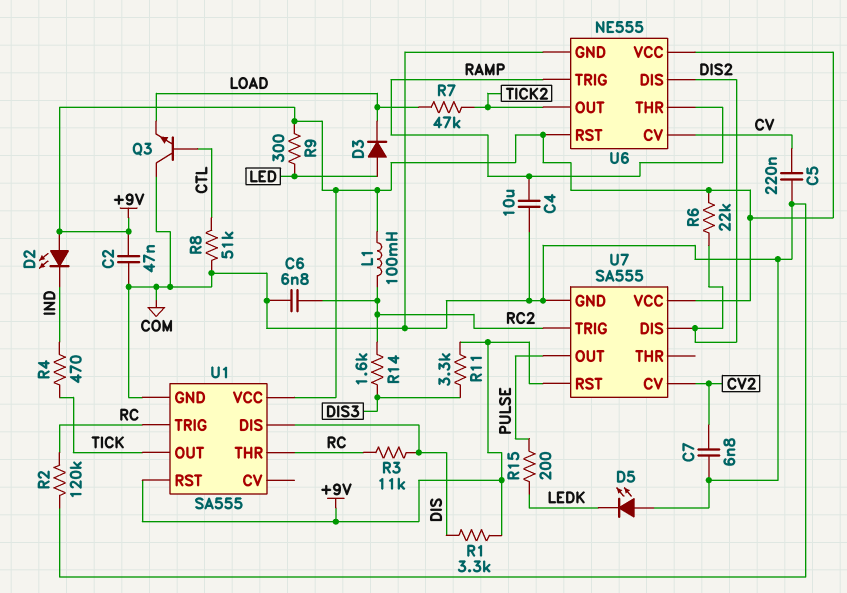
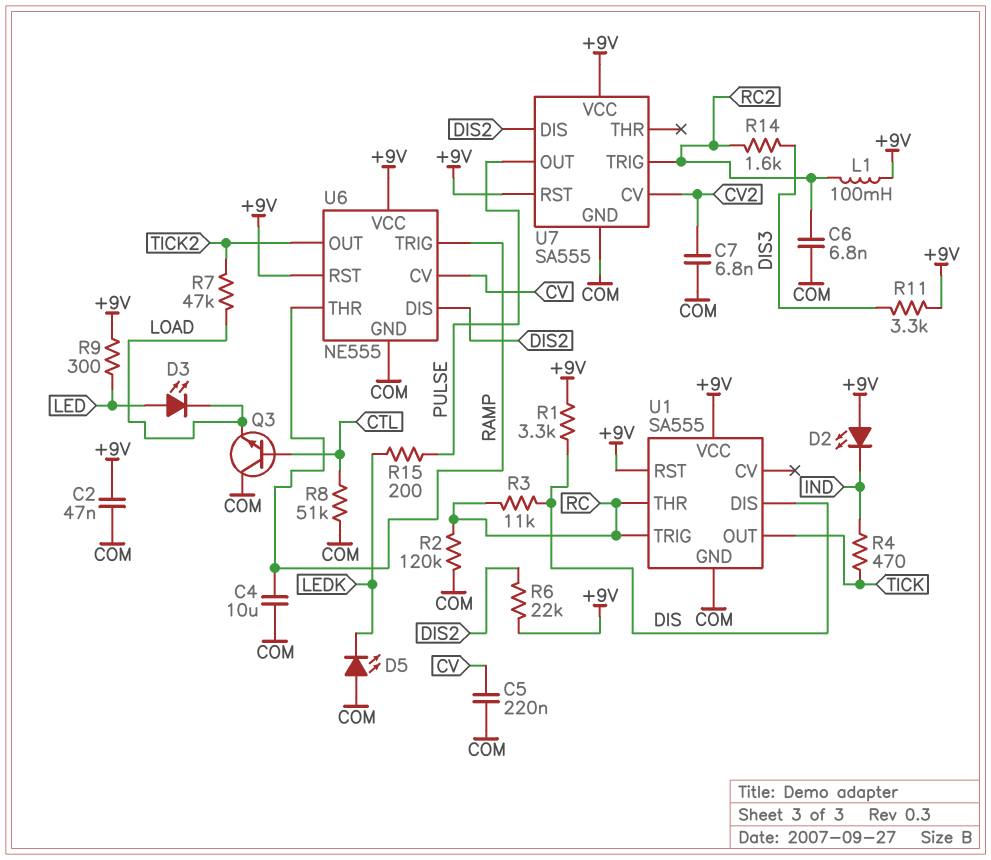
D3: diode (A LED, K LOAD) -> LED (A LED, K LOAD)

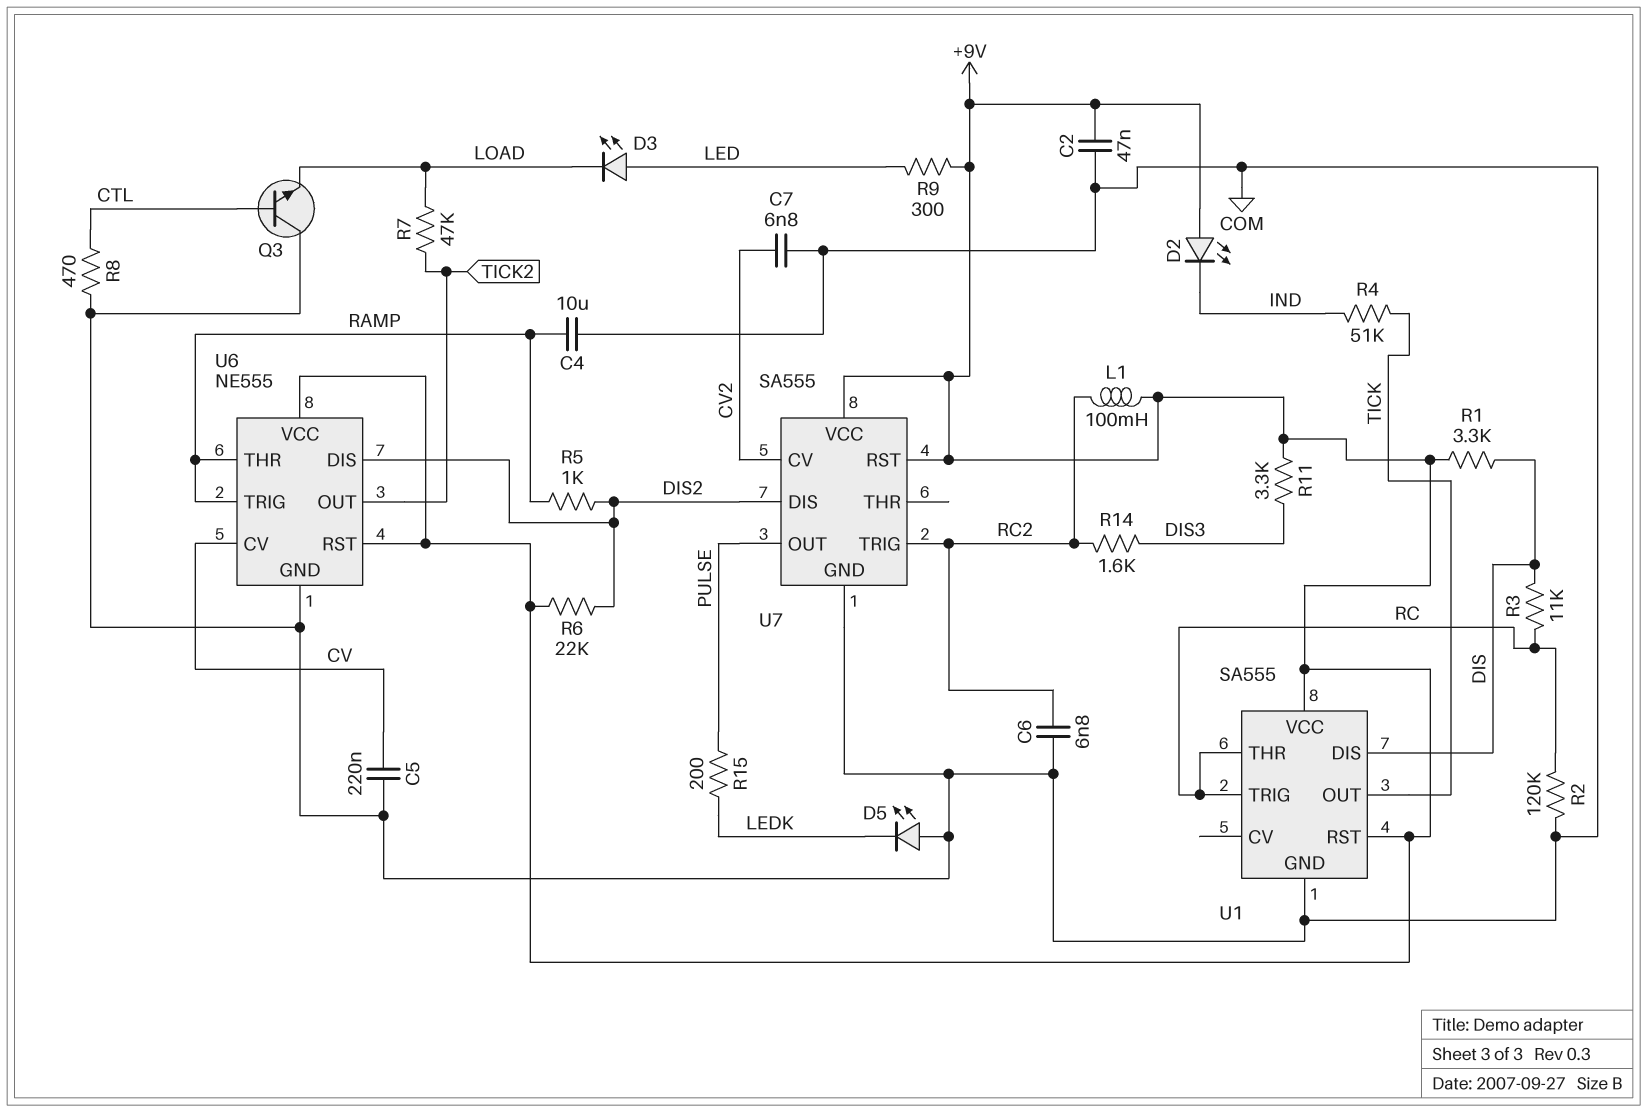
R4: 470 (IND, TICK) -> 51k (IND, TICK)
R5: none -> 1k (DIS2, RAMP)
R8: 51k (COM, CTL) -> 470 (COM, CTL)

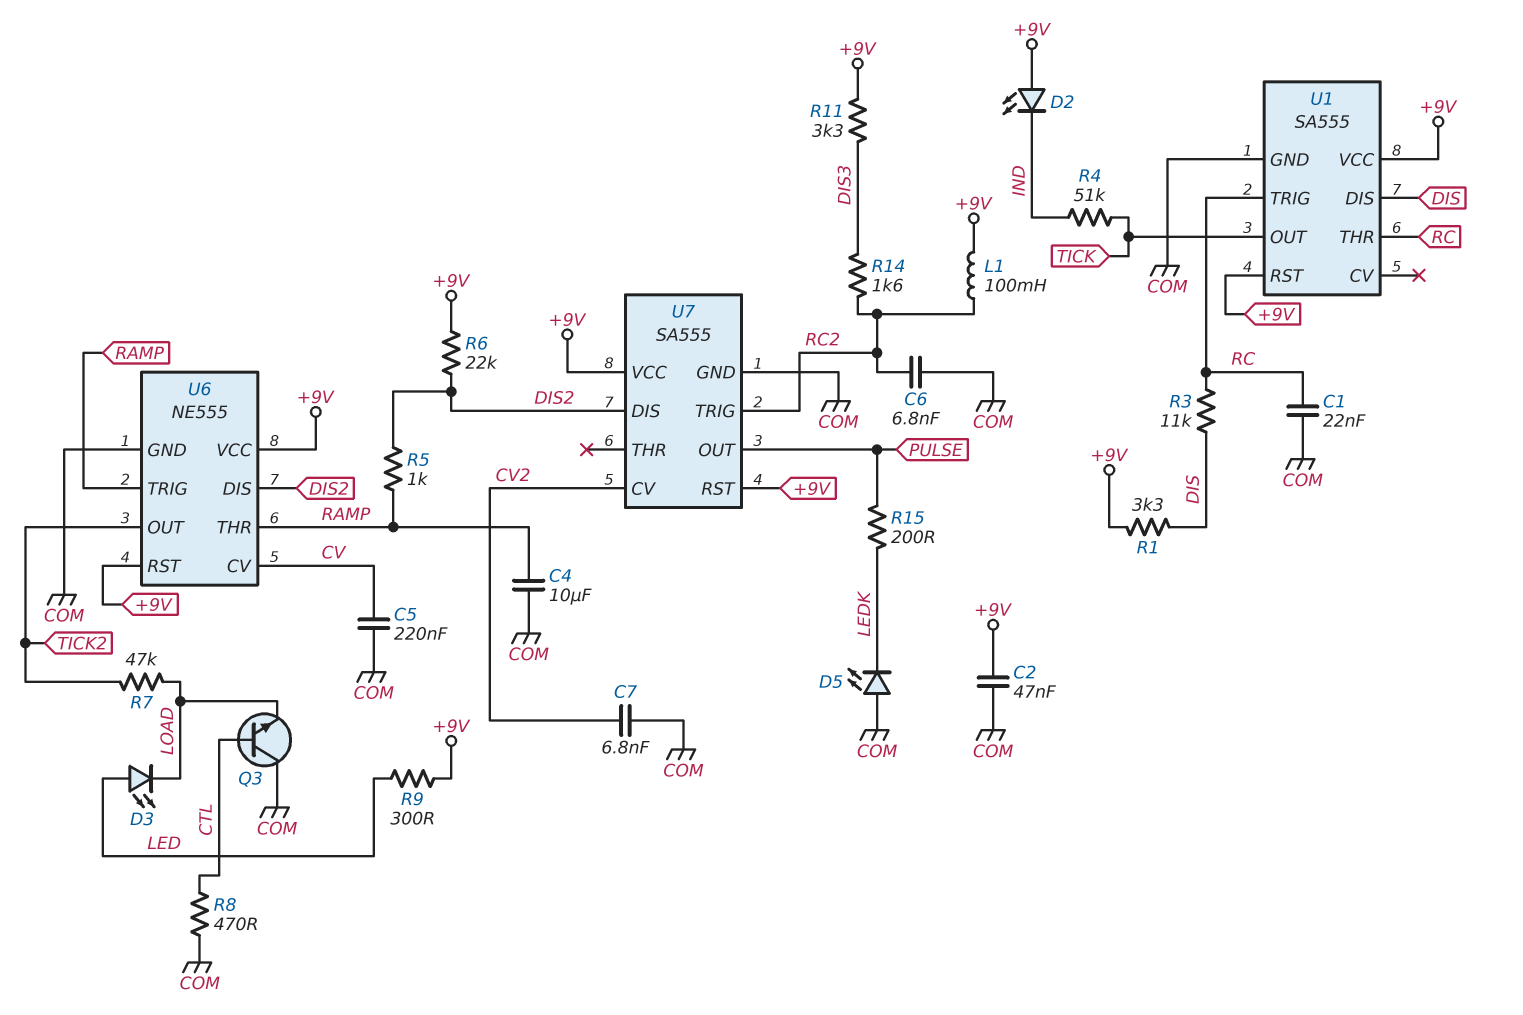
C1: none -> 22nF (COM, RC)
R2: 120k (COM, RC) -> none

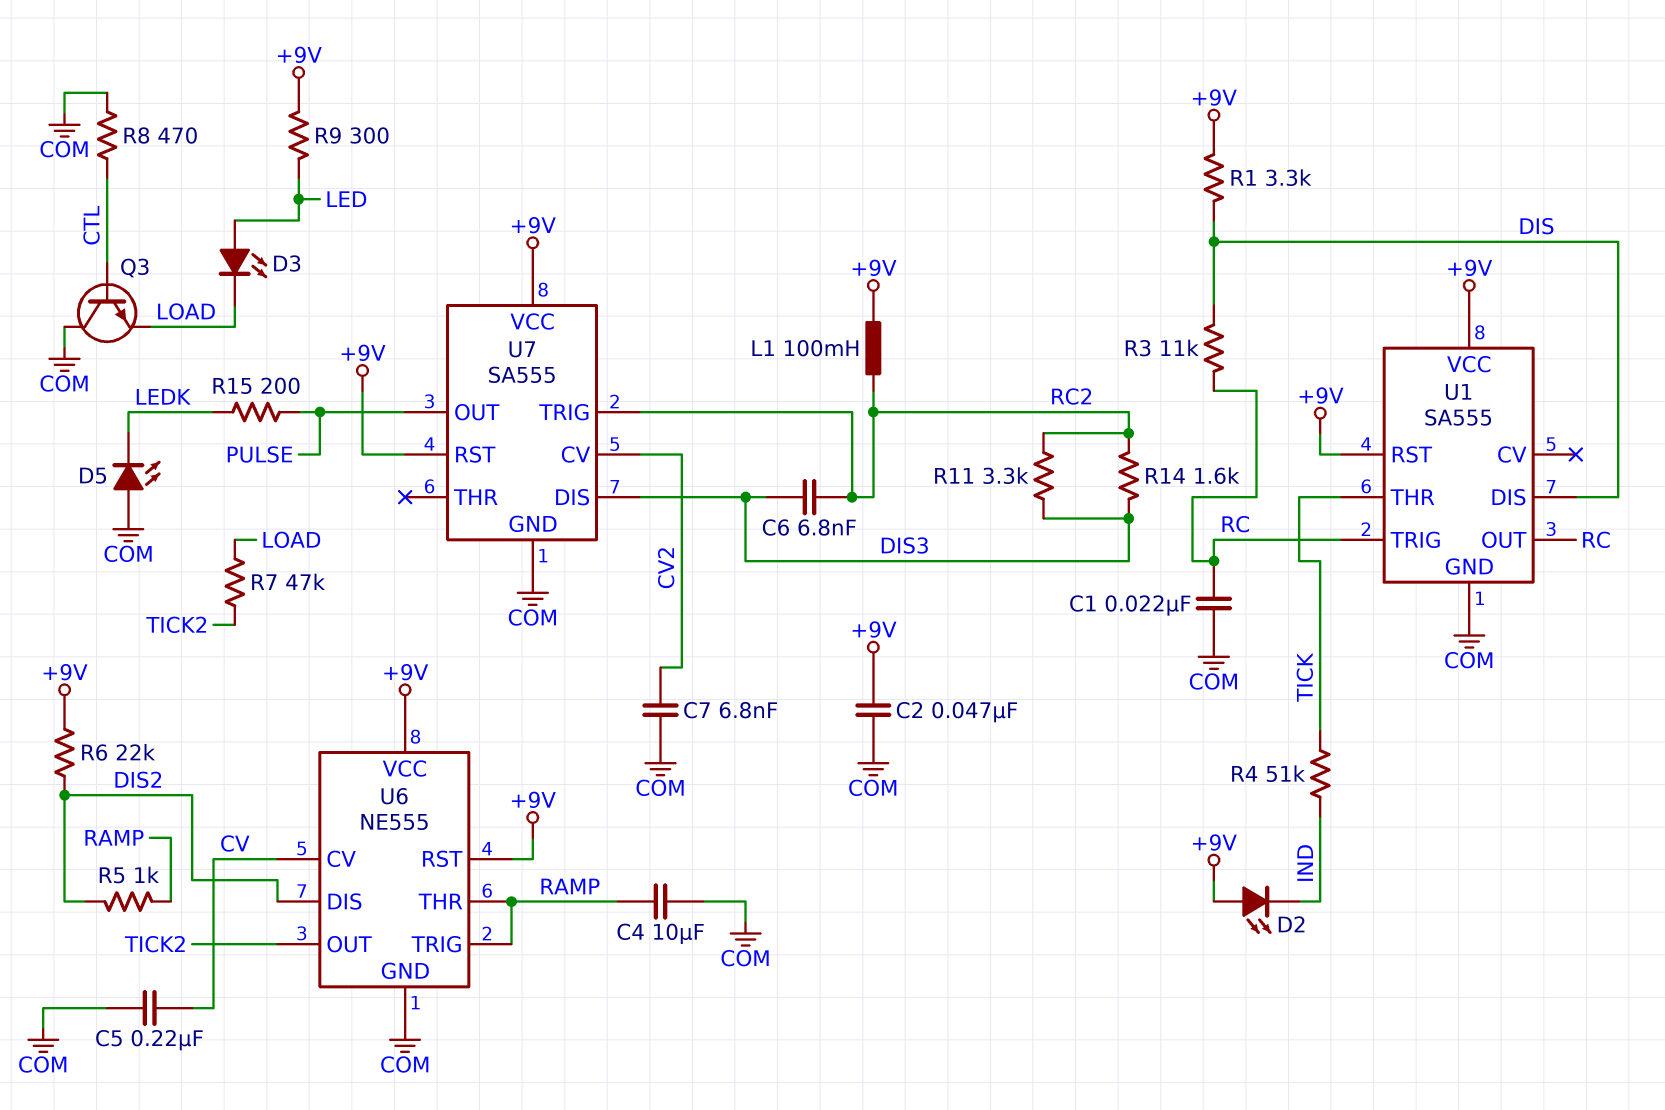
C6: 6.8nF (COM, RC2) -> 6.8nF (DIS3, RC2)
R11: 3.3k (+9V, DIS3) -> 3.3k (DIS3, RC2)
U1 pin OUT: TICK -> RC
U1 pin THR: RC -> TICK
U7 pin DIS: DIS2 -> DIS3

